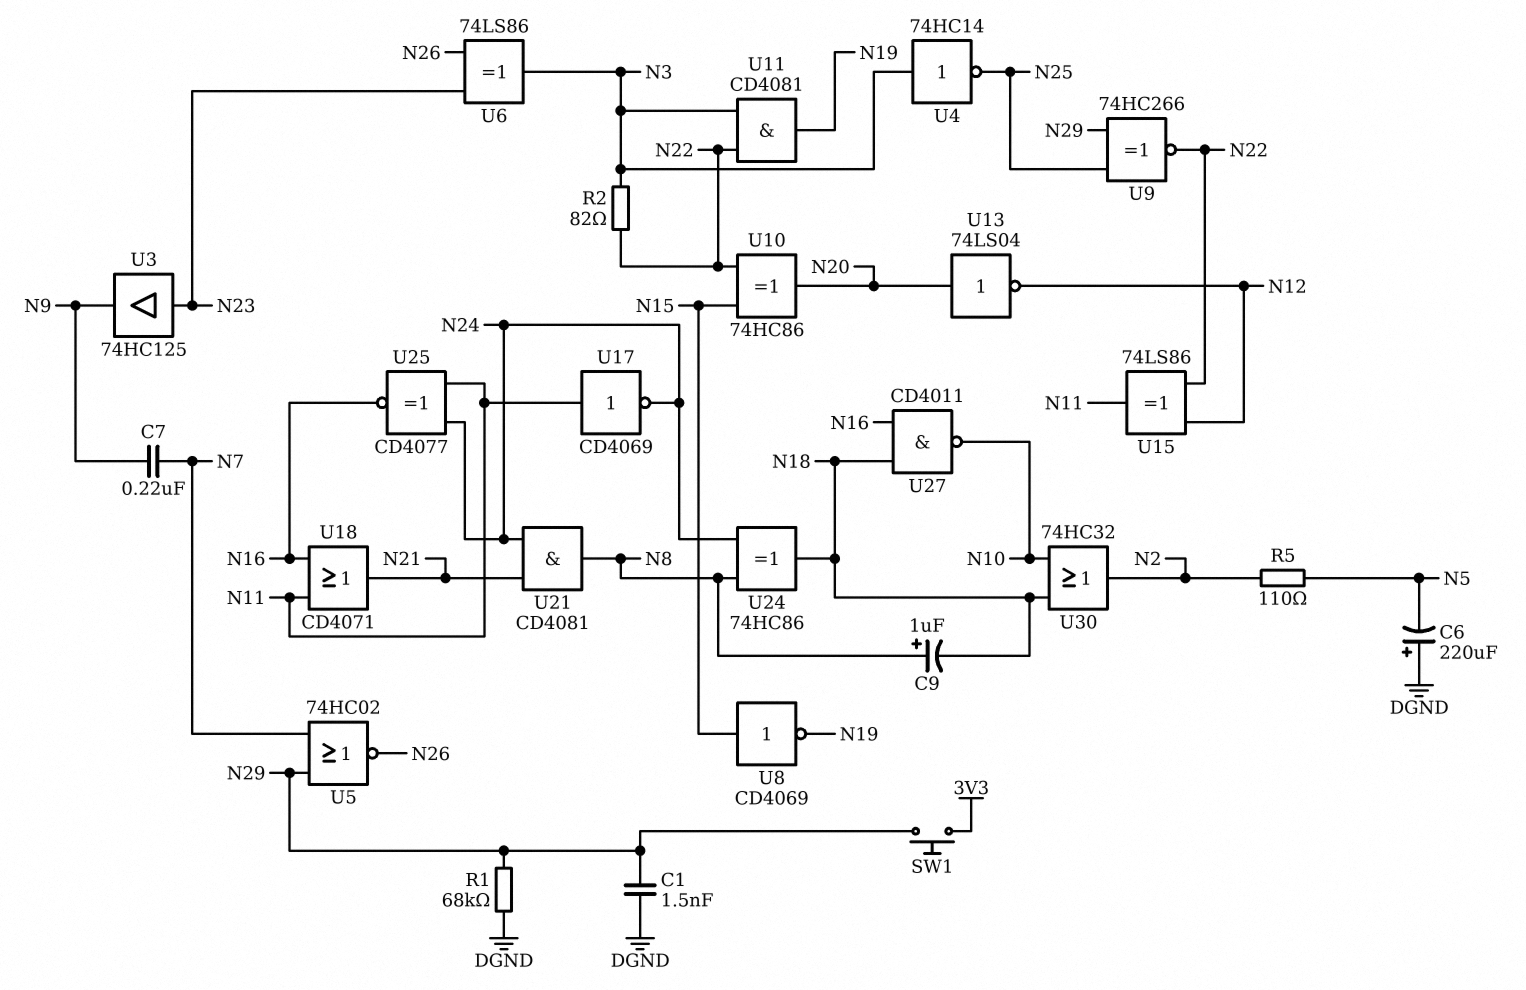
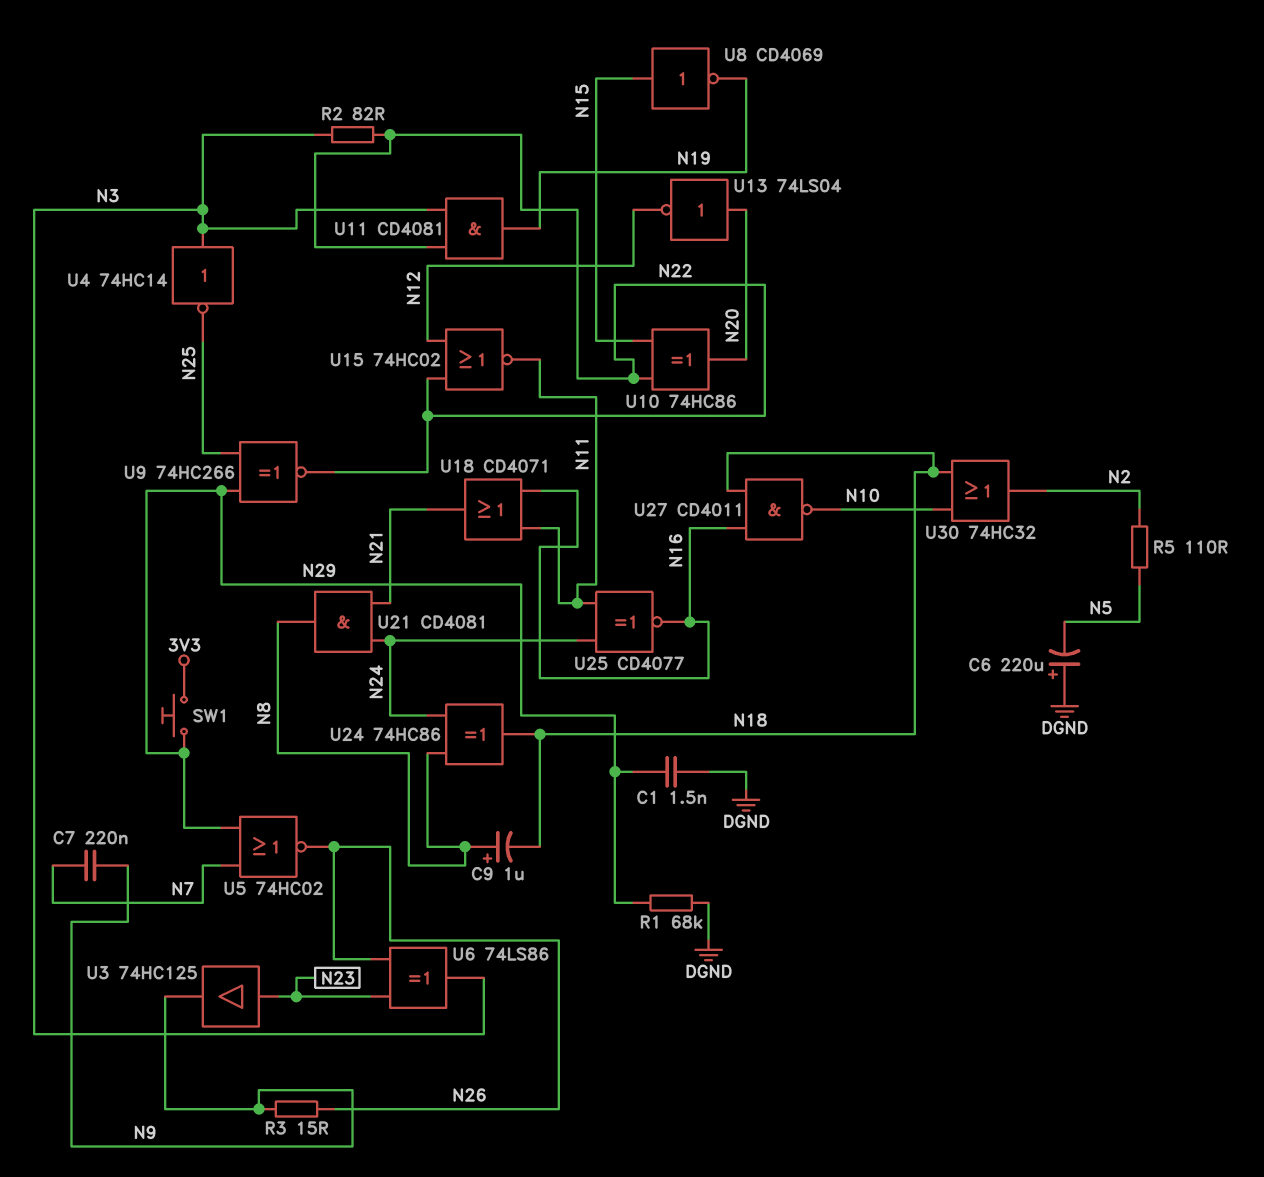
R3: none -> 15 (N9, N26)
U15: XOR 74LS86 (in N12, in N22, out N11) -> NOR 74HC02 (in N12, in N22, out N11)
U17: NOT CD4069 (in N11, out N24) -> none

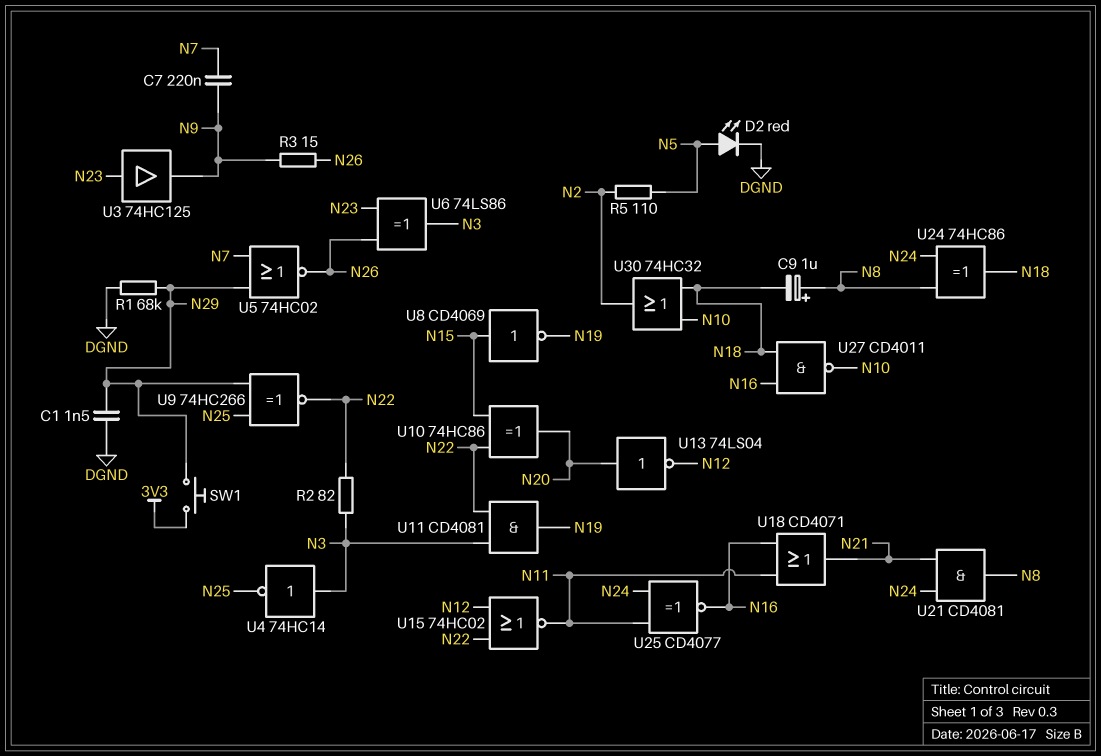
C6: 220uF (plus DGND, minus N5) -> none
D2: none -> LED red (A N5, K DGND)

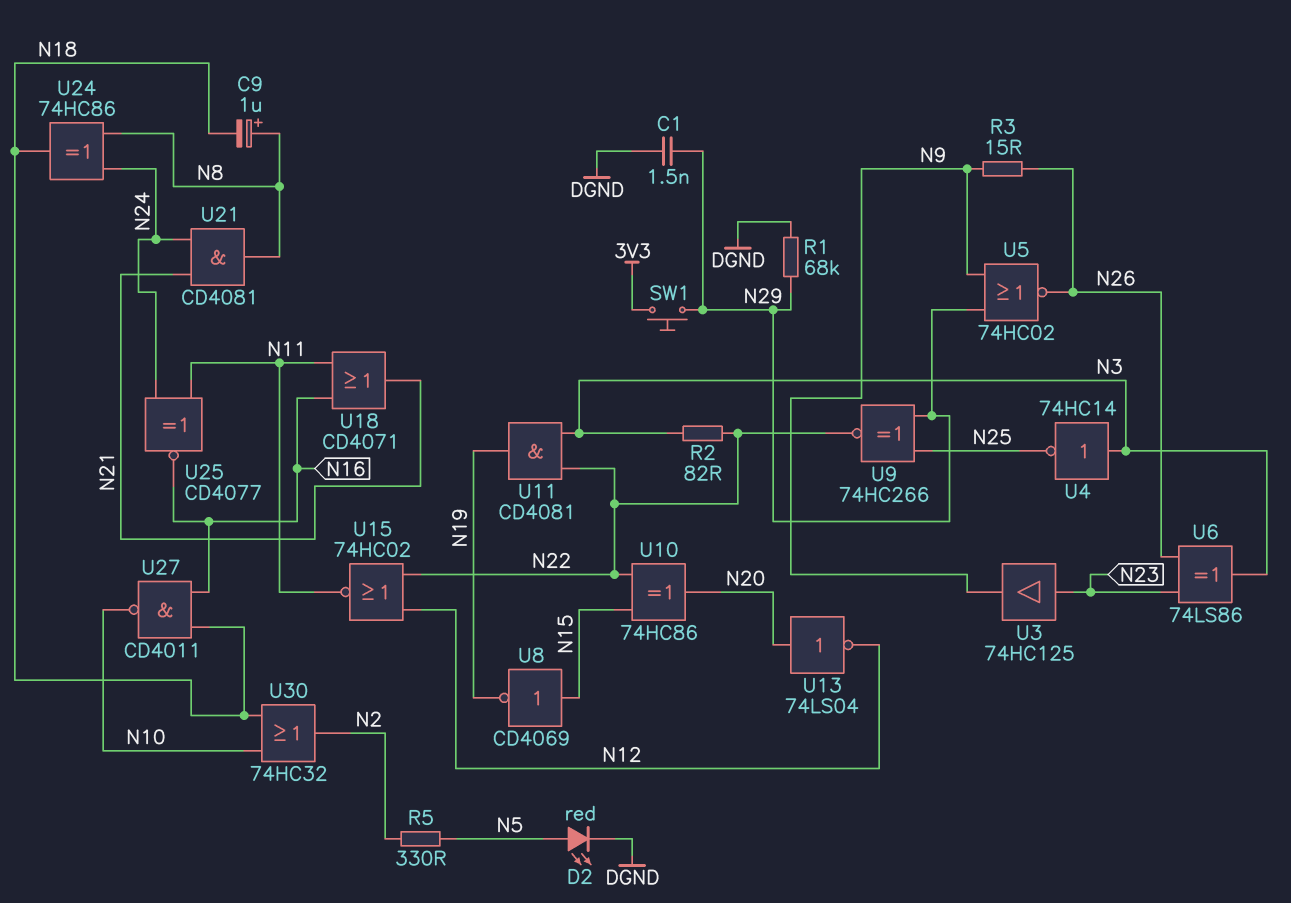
C7: 220nF (N7, N9) -> none
R5: 110 (N2, N5) -> 330 (N2, N5)
U5: NOR 74HC02 (in N7, in N29, out N26) -> NOR 74HC02 (in N9, in N29, out N26)

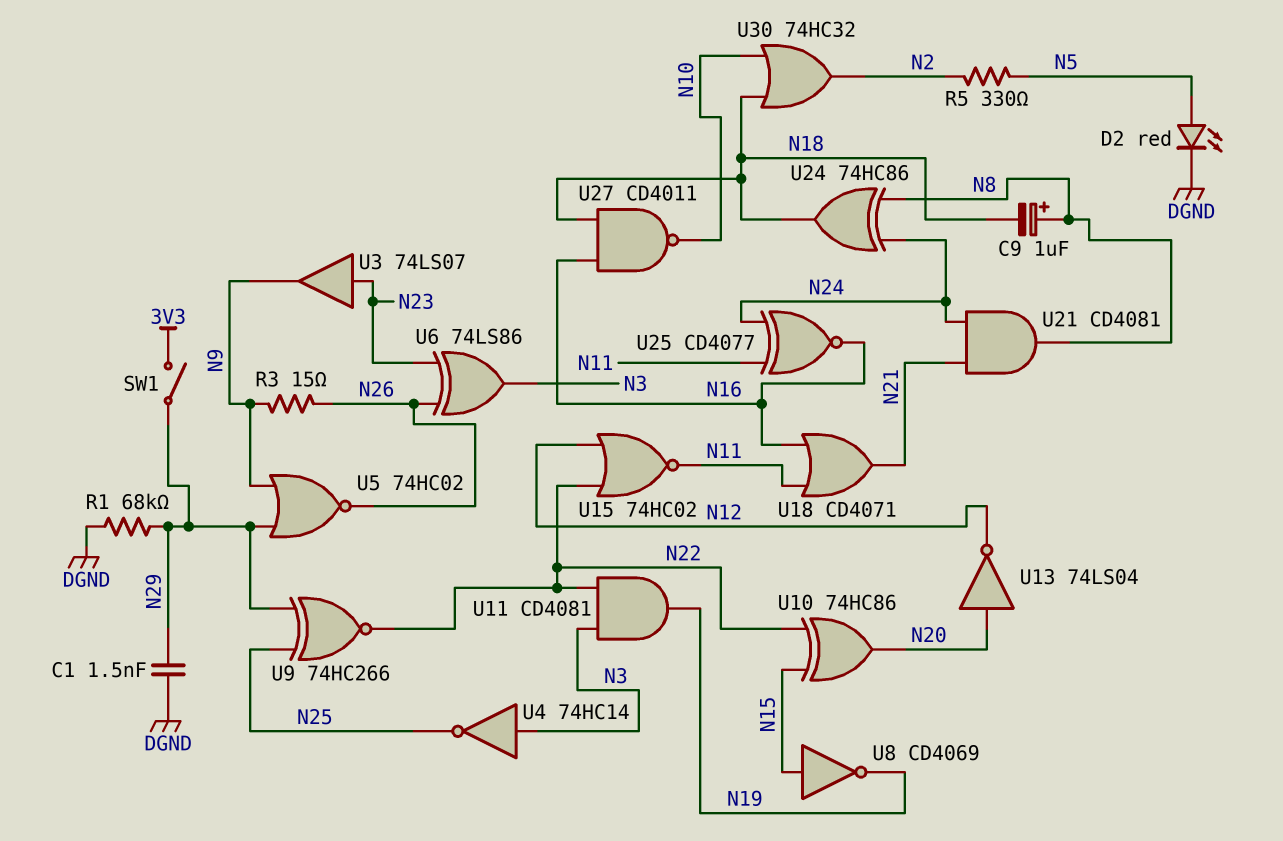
R2: 82 (N3, N22) -> none
SW1: button (3V3, N29) -> switch (3V3, N29)
U3: buffer 74HC125 (in N23, out N9) -> buffer 74LS07 (in N23, out N9)

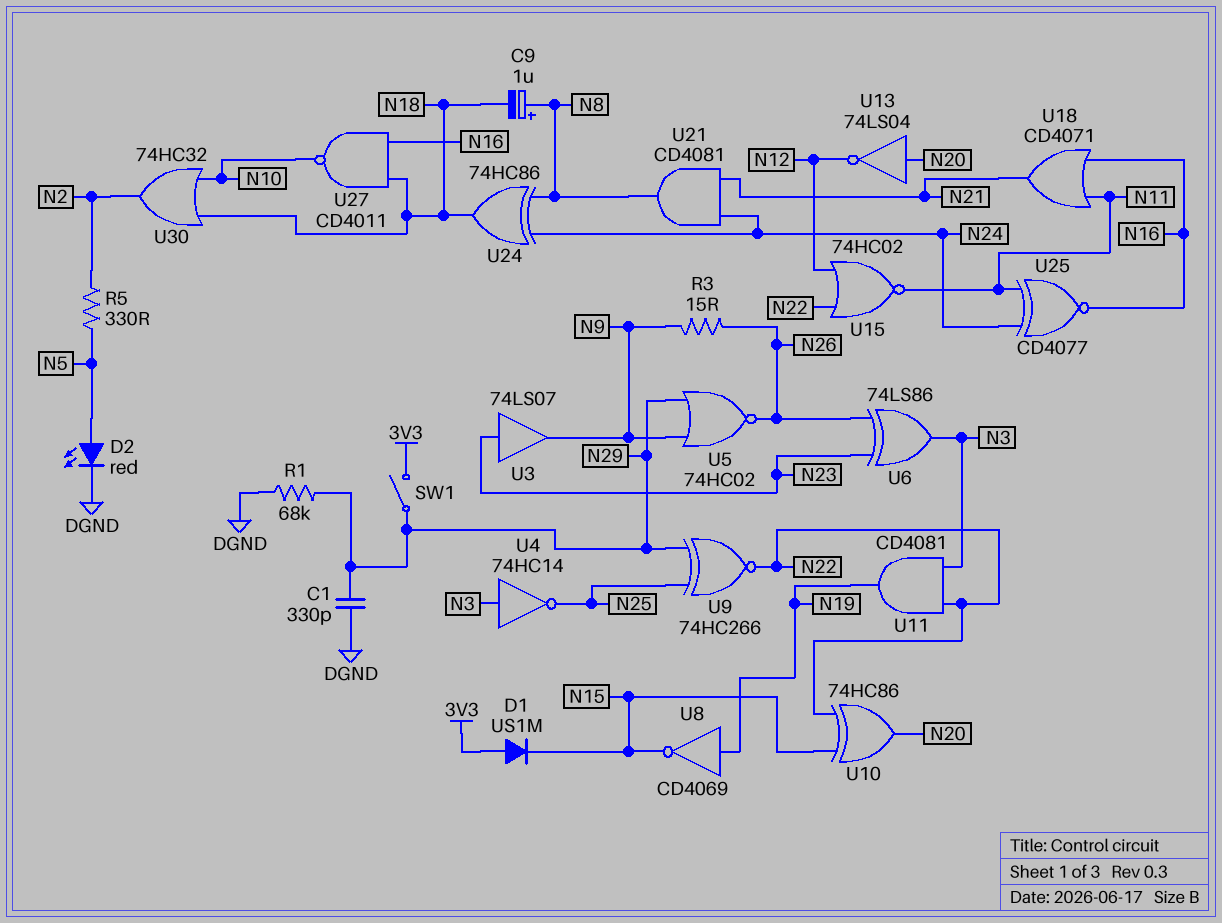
C1: 1.5nF (DGND, N29) -> 330pF (DGND, N29)
D1: none -> diode US1M (A 3V3, K N15)
U8: NOT CD4069 (in N15, out N19) -> NOT CD4069 (in N19, out N15)

